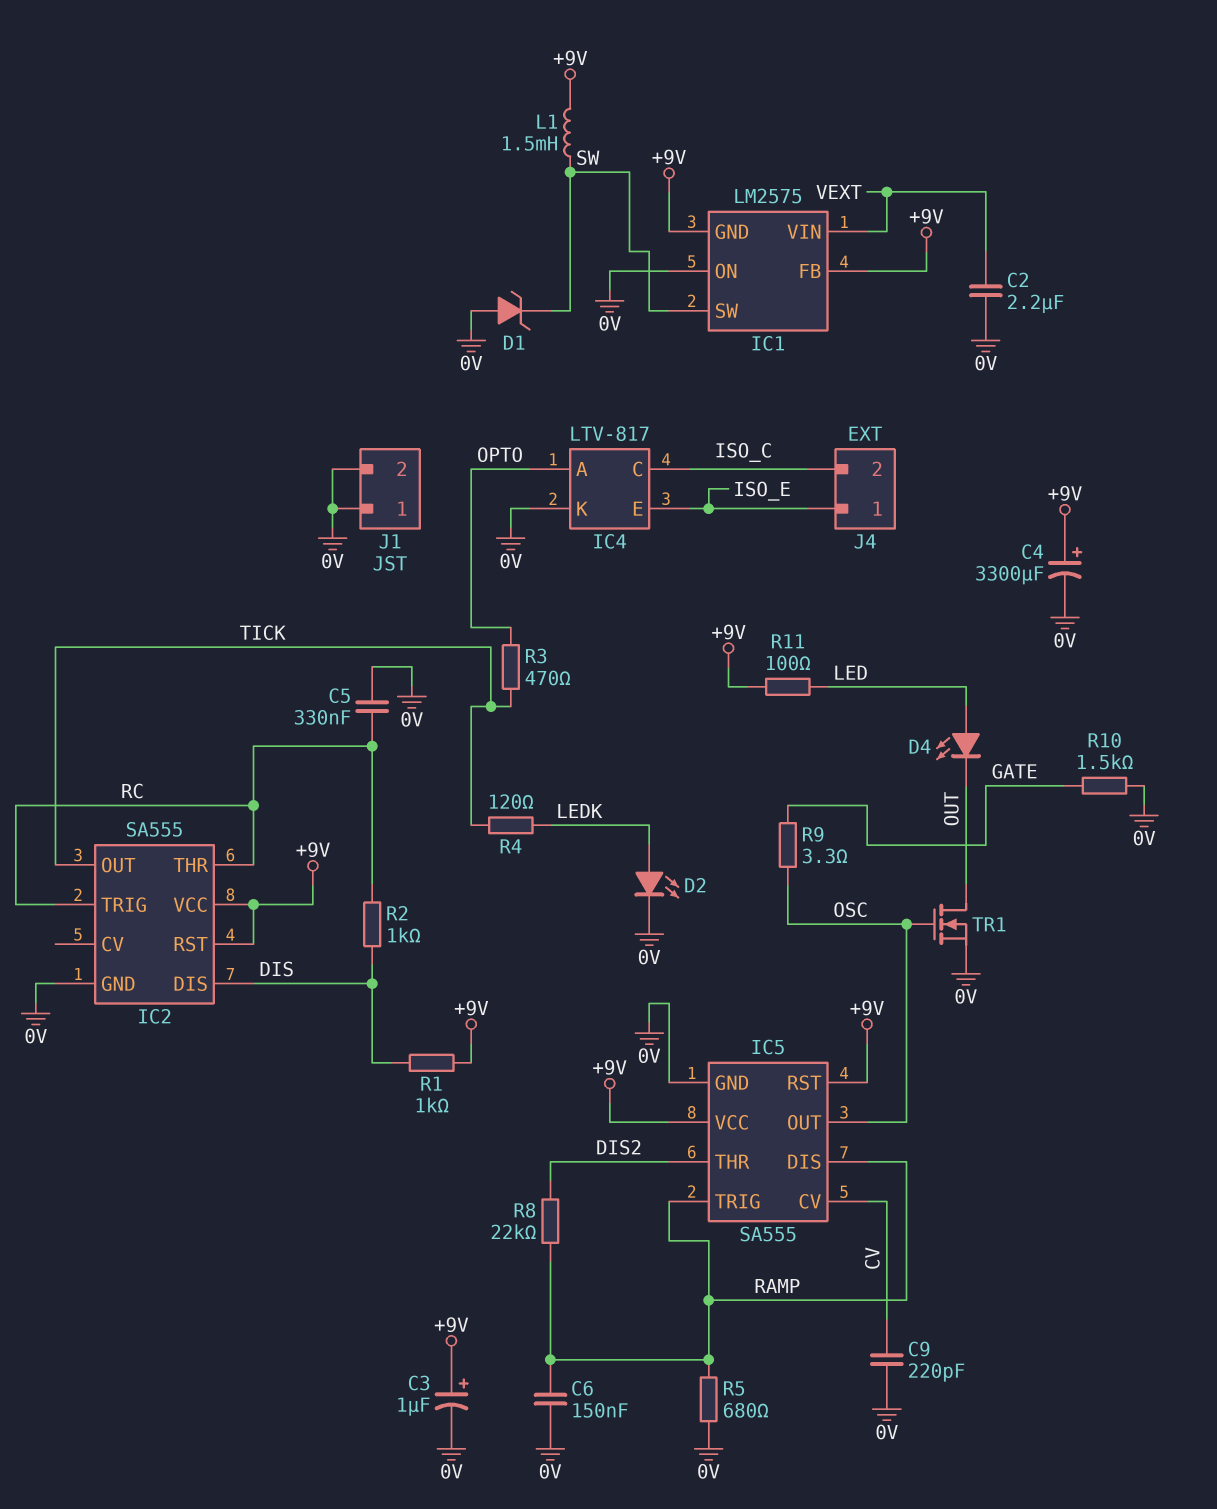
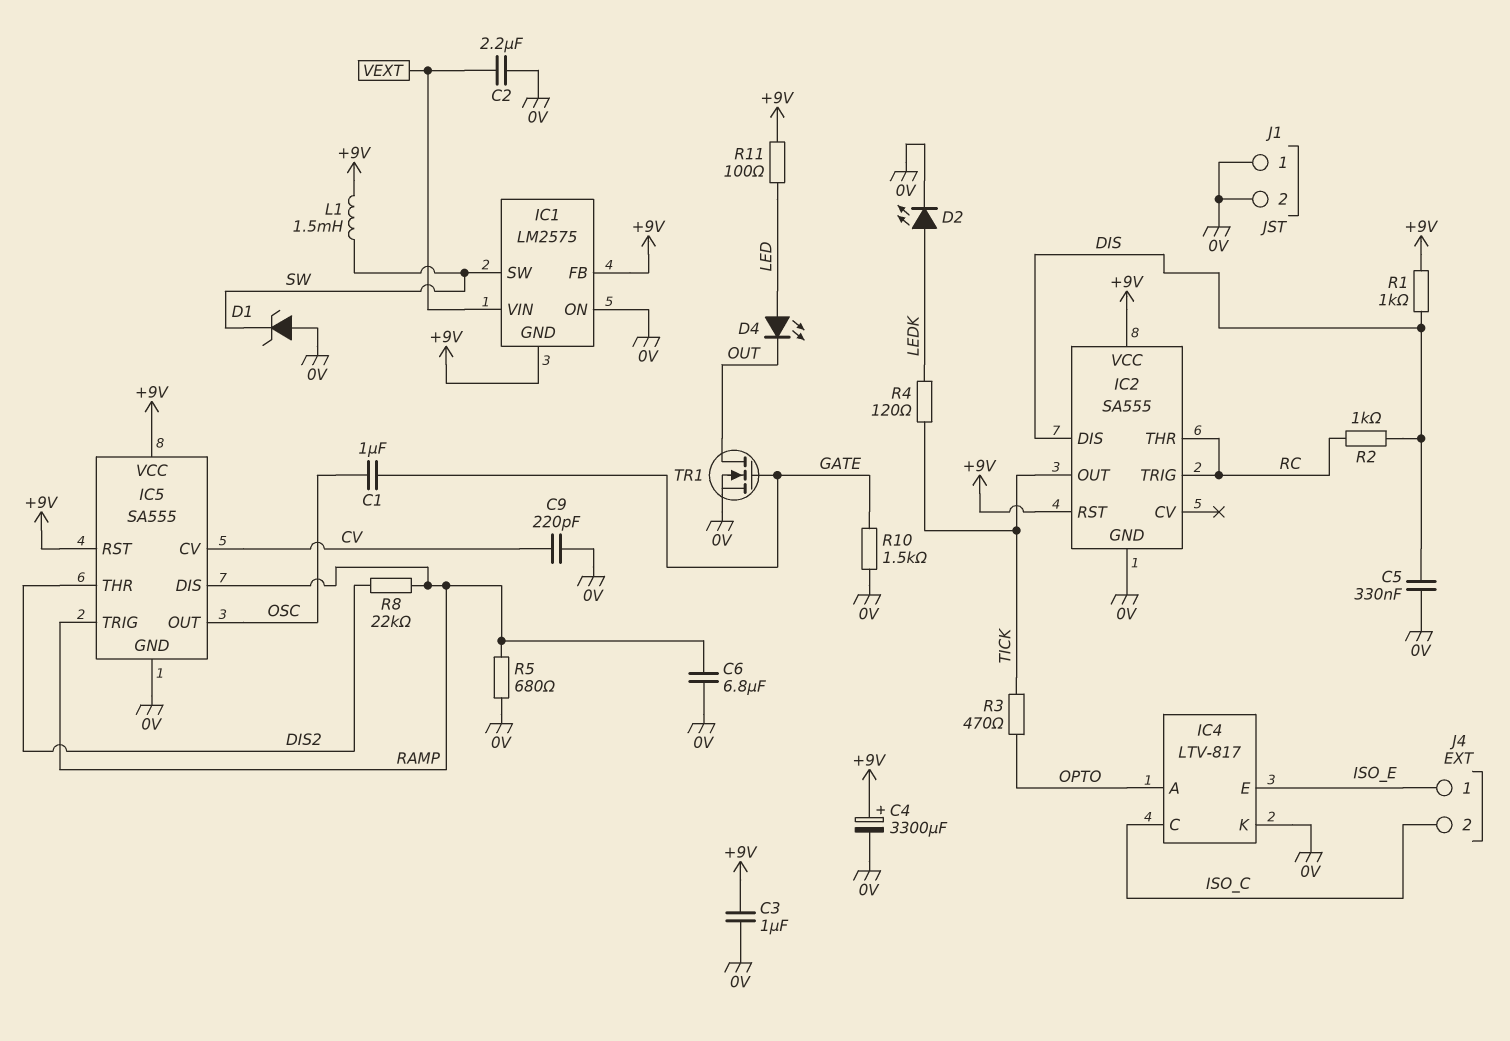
C1: none -> 1uF (GATE, OSC)
C3: 1uF (plus +9V, minus 0V) -> 1uF (+9V, 0V)
C5: 330nF (0V, RC) -> 330nF (0V, DIS)
C6: 150nF (0V, RAMP) -> 6.8uF (0V, RAMP)
R9: 3.3 (GATE, OSC) -> none
TR1: NMOS (G OSC, D OUT, S 0V) -> NMOS (G GATE, D OUT, S 0V)

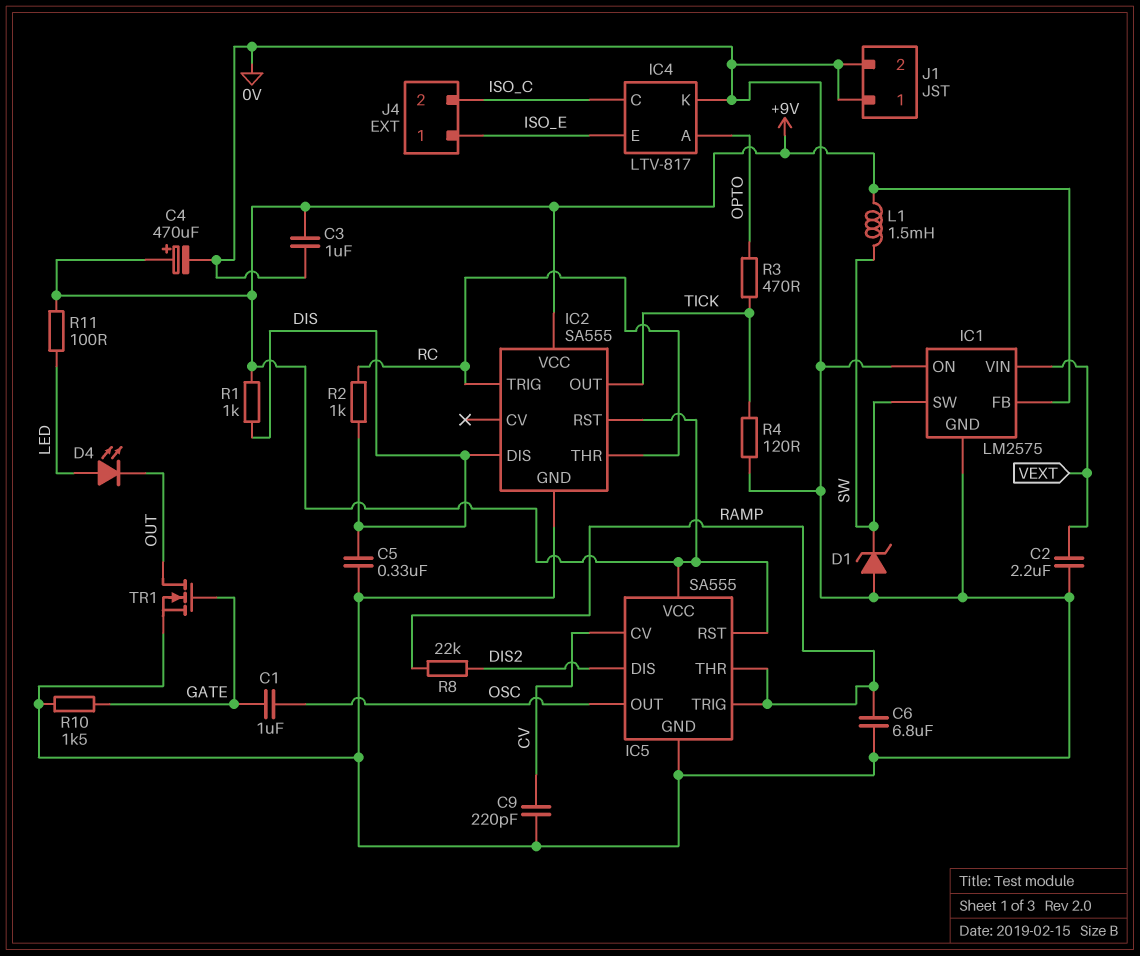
C4: 3300uF (plus +9V, minus 0V) -> 470uF (plus +9V, minus 0V)
D2: LED (A LEDK, K 0V) -> none
IC1 pin GND: +9V -> 0V
IC5 pin DIS: RAMP -> DIS2
IC5 pin THR: DIS2 -> RAMP
R4: 120 (LEDK, TICK) -> 120 (0V, TICK)
R5: 680 (0V, RAMP) -> none

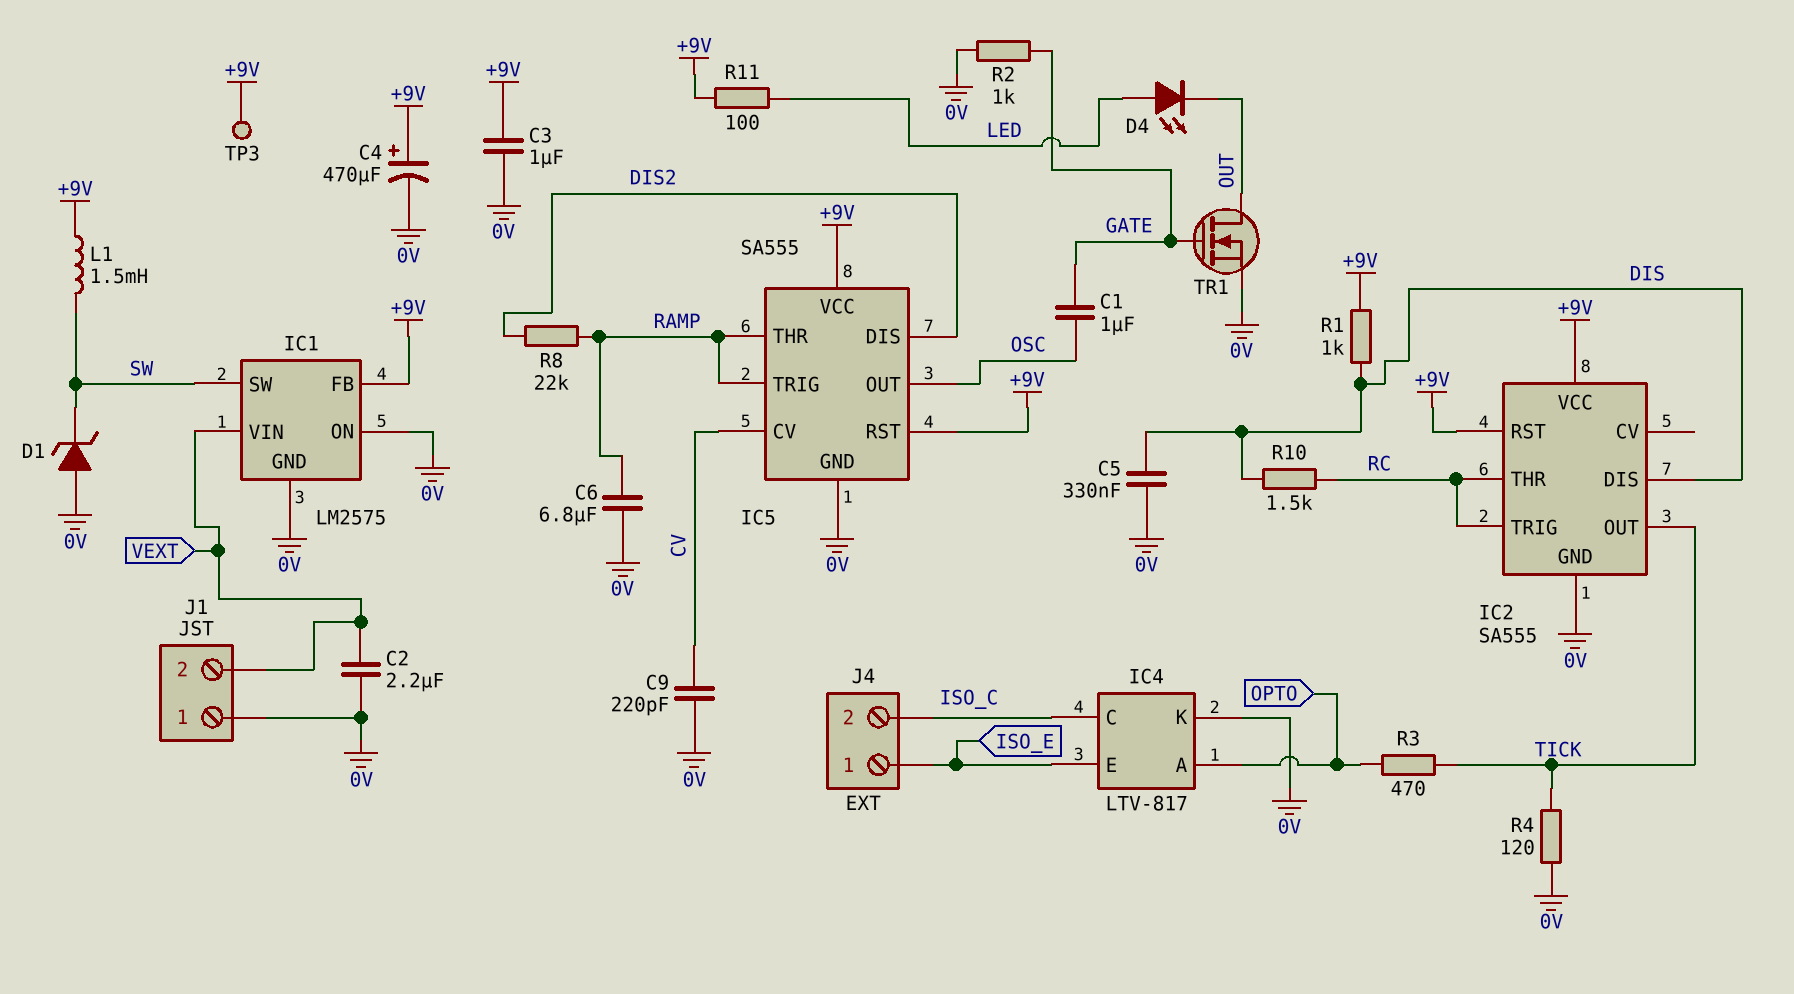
J1 pin 2: 0V -> VEXT
R2: 1k (DIS, RC) -> 1k (0V, GATE)
R10: 1.5k (0V, GATE) -> 1.5k (DIS, RC)
TP3: none -> test point (+9V)

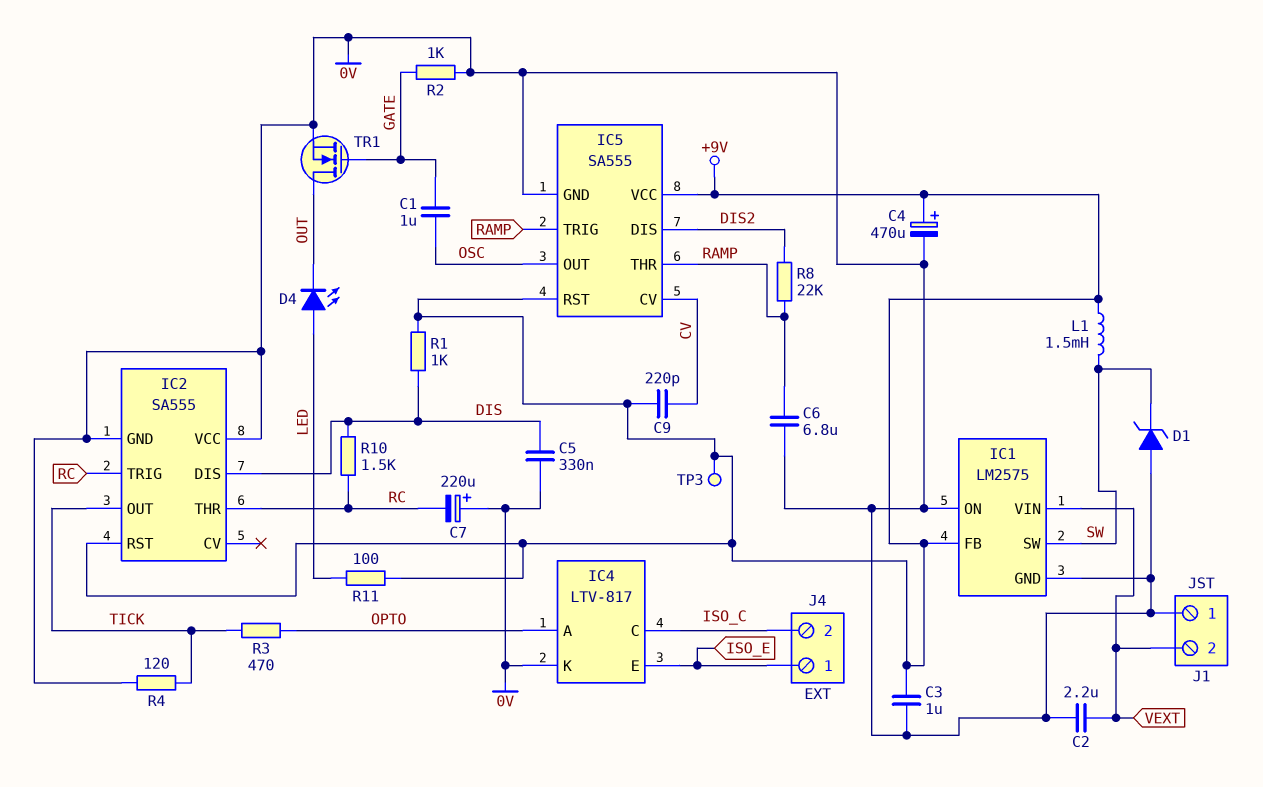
C7: none -> 220uF (plus 0V, minus RC)
C9: 220pF (0V, CV) -> 220pF (+9V, CV)
IC2 pin VCC: +9V -> 0V

